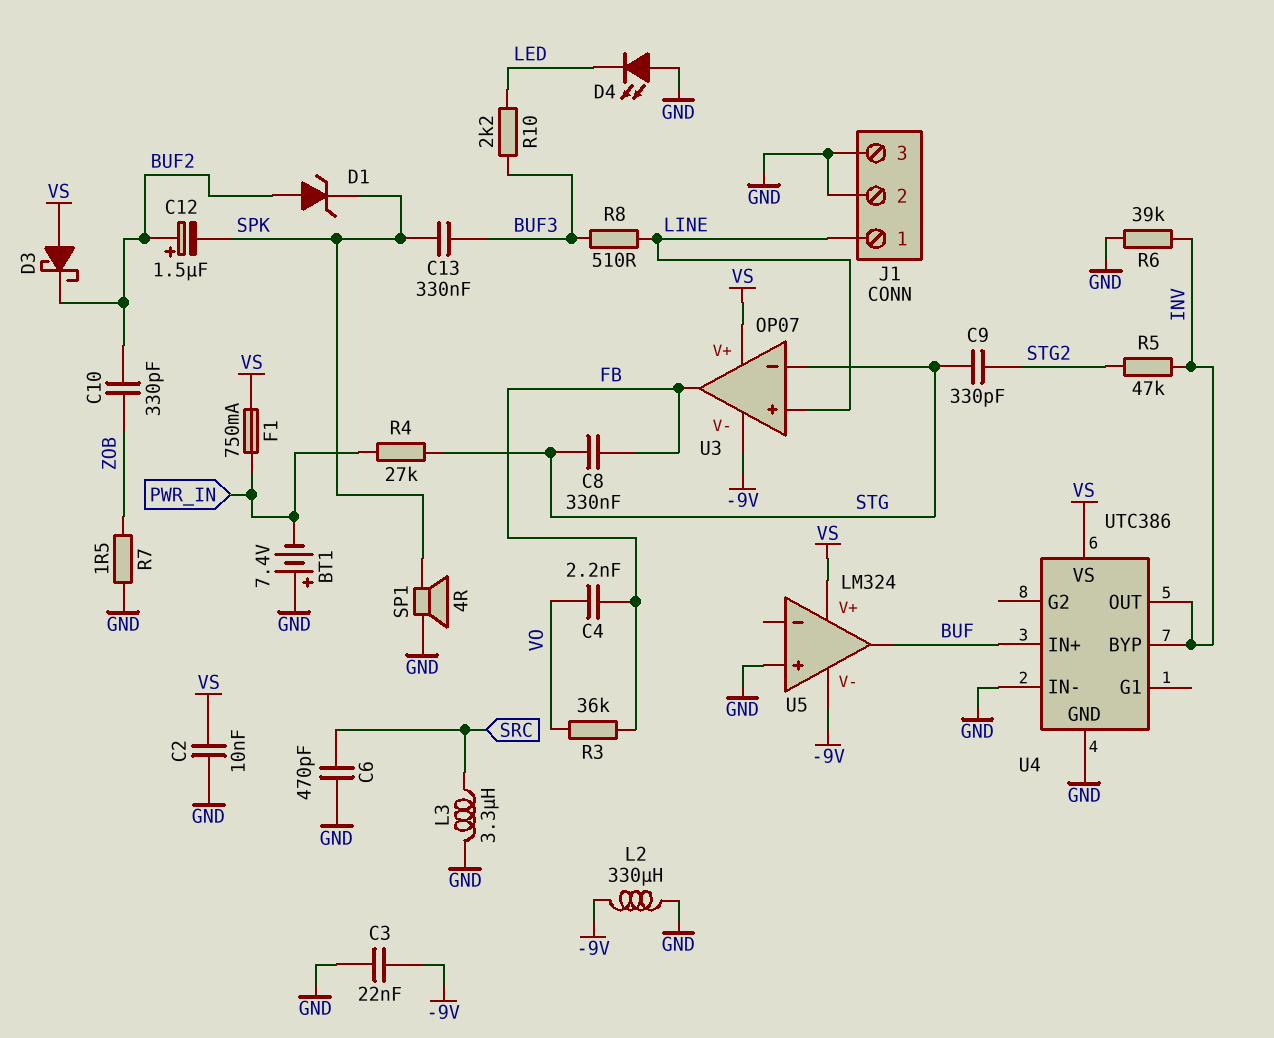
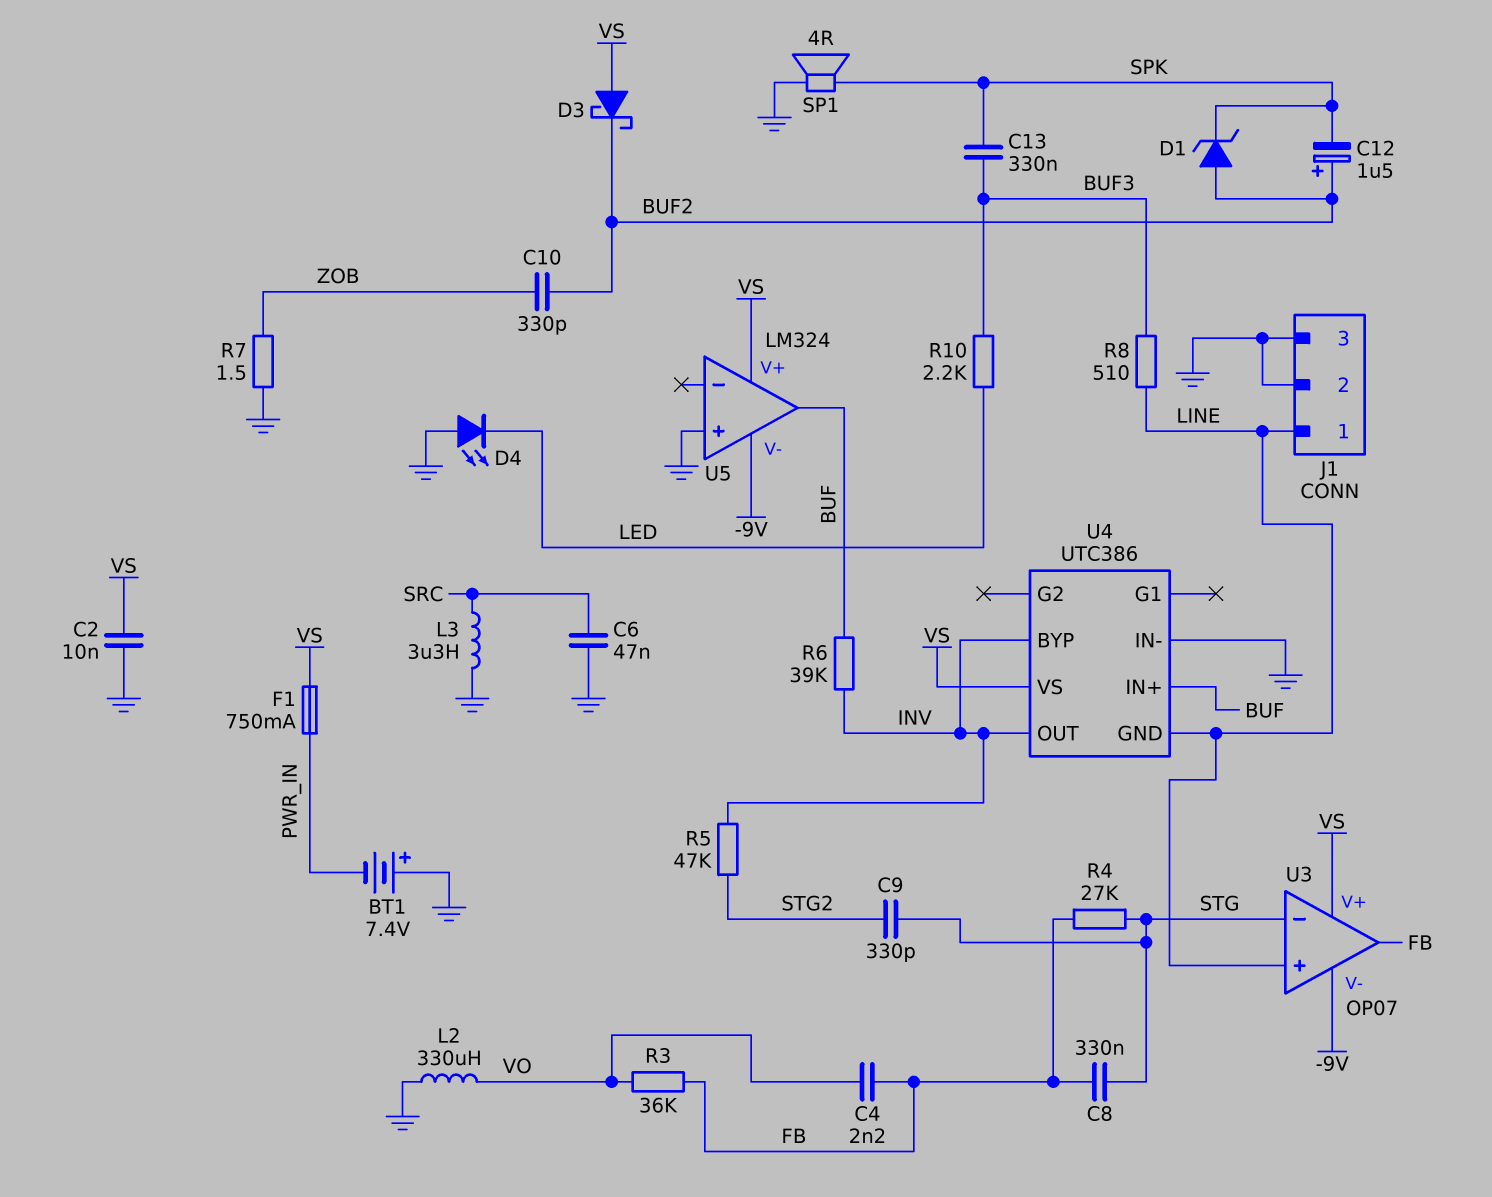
C3: 22nF (-9V, GND) -> none
C6: 470pF (GND, SRC) -> 47nF (GND, SRC)
L2: 330uH (-9V, GND) -> 330uH (GND, VO)
R4: 27k (PWR_IN, STG) -> 27k (FB, STG)
R6: 39k (GND, INV) -> 39k (BUF, INV)
U4 pin GND: GND -> LINE

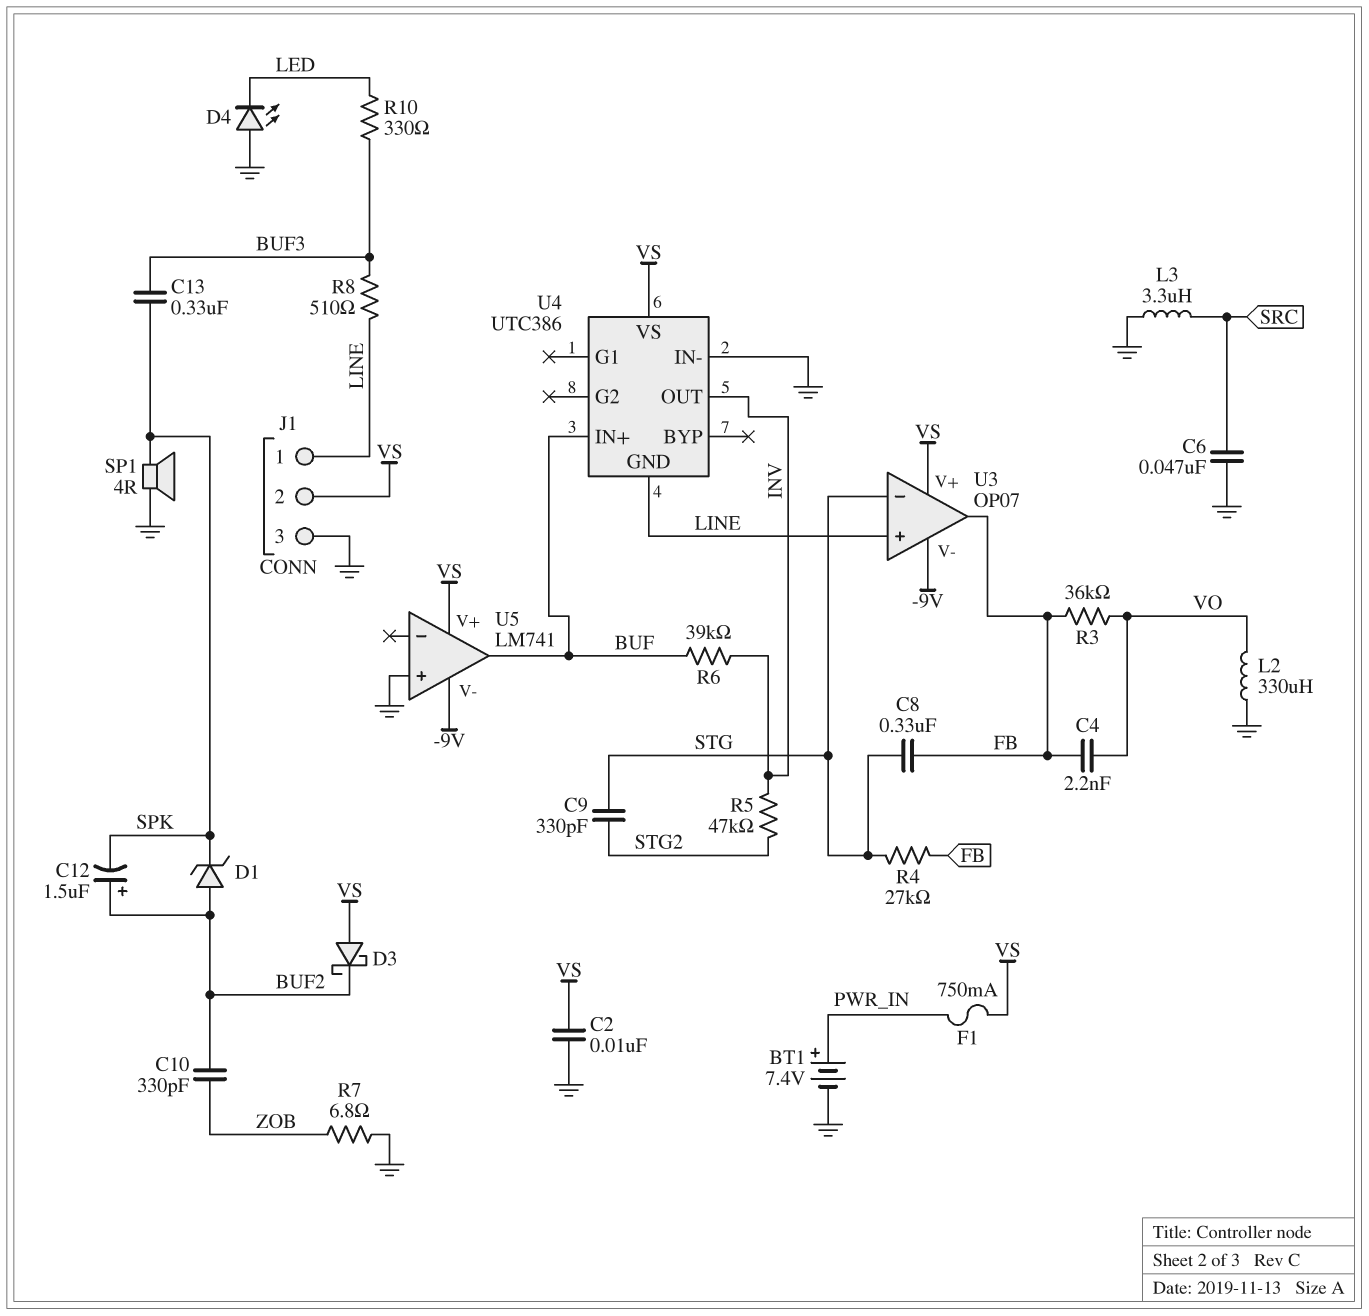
BT1: 7.4V (plus GND, minus PWR_IN) -> 7.4V (plus PWR_IN, minus GND)
J1 pin 2: GND -> VS
R7: 1.5 (GND, ZOB) -> 6.8 (GND, ZOB)
R10: 2.2k (BUF3, LED) -> 330 (BUF3, LED)
U4 pin BYP: INV -> none
U5: LM324 -> LM741

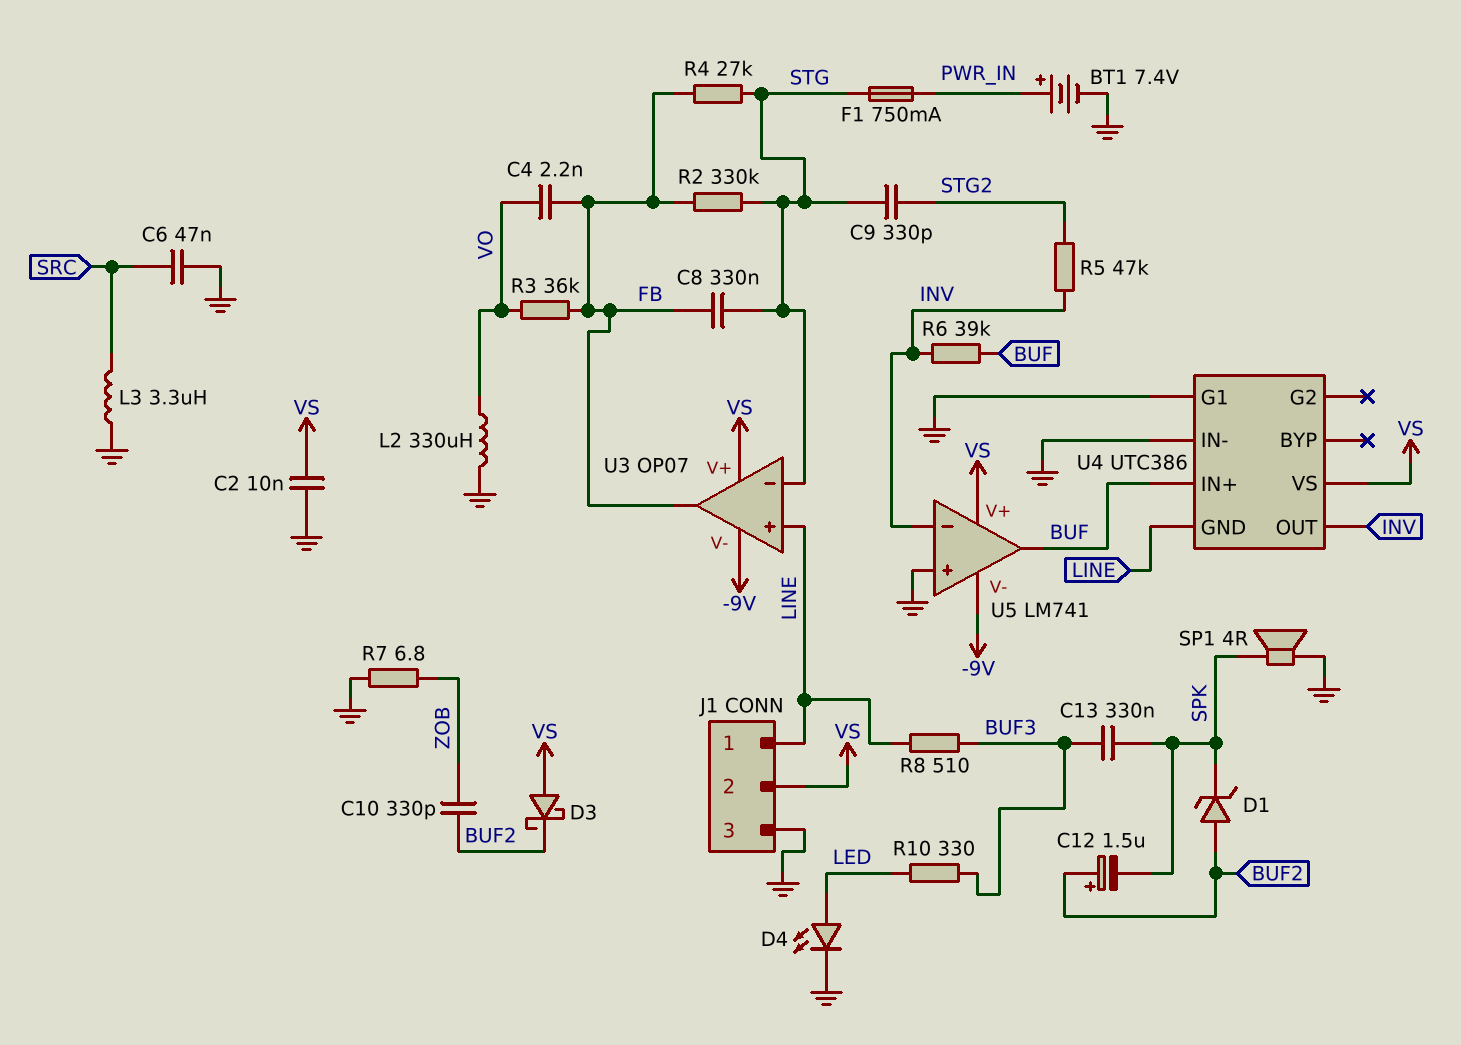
D4: LED (A GND, K LED) -> LED (A LED, K GND)
F1: 750mA (PWR_IN, VS) -> 750mA (PWR_IN, STG)
R2: none -> 330k (FB, STG)
U4 pin G1: none -> GND
U5 pin in-: none -> INV

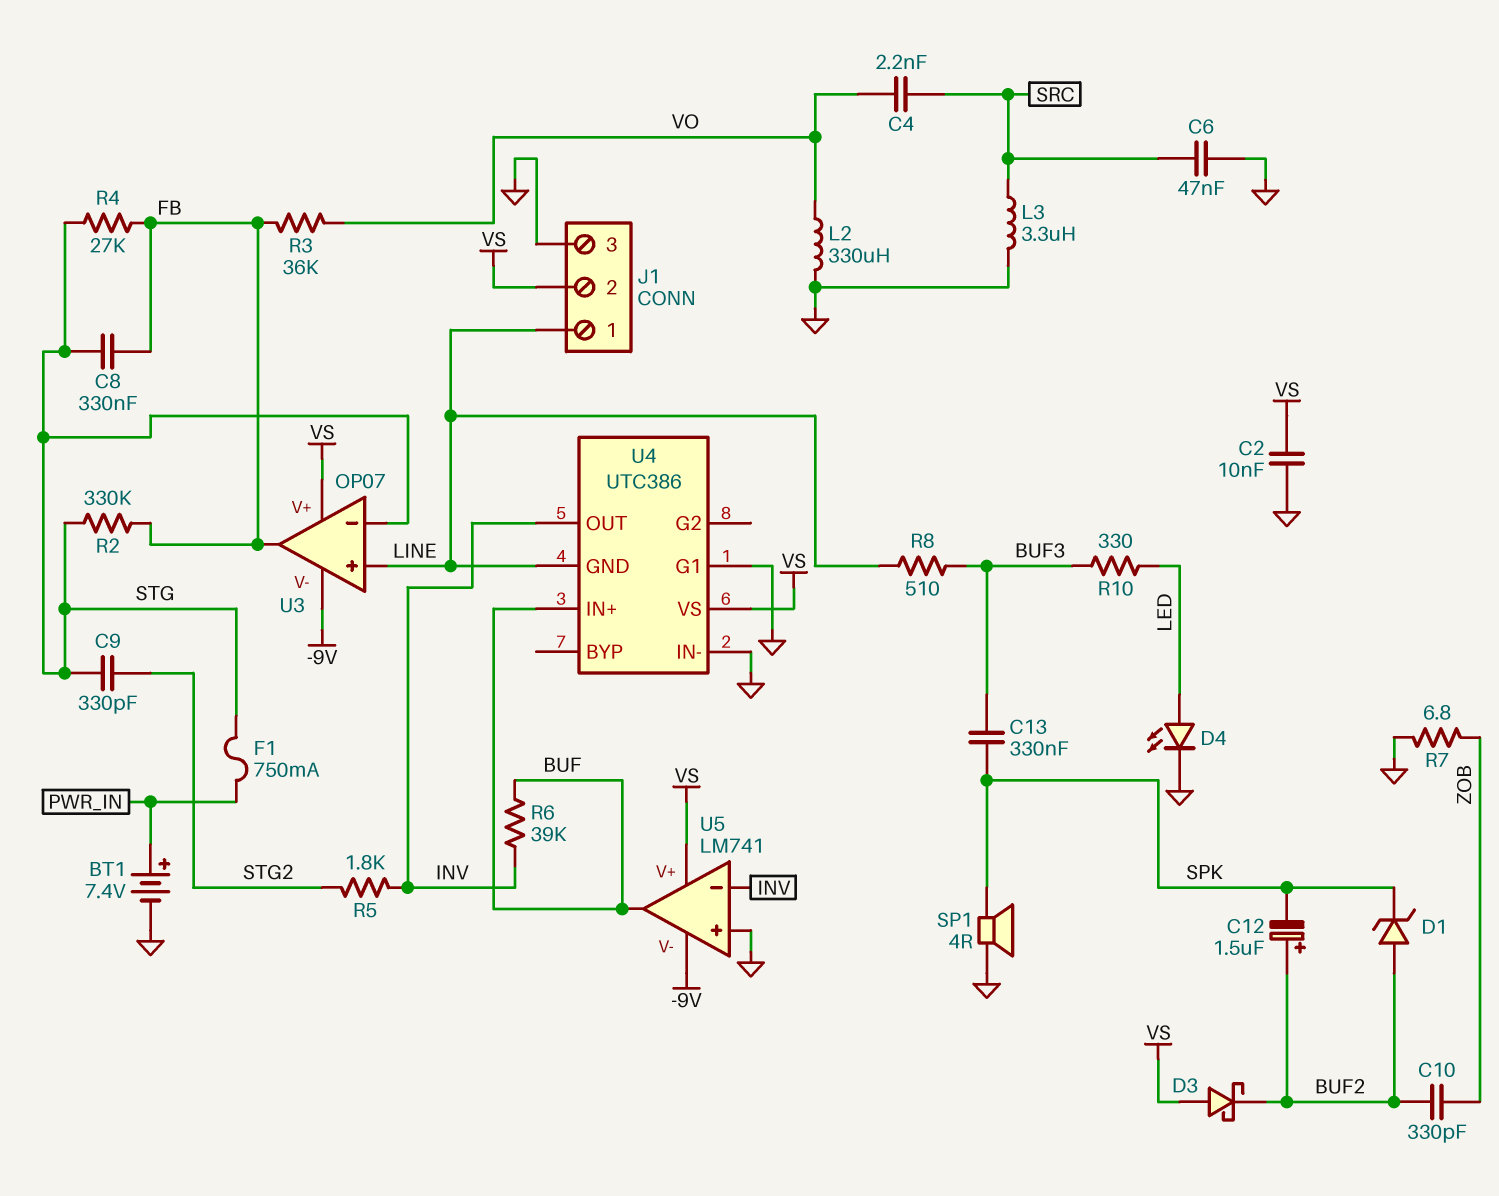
C4: 2.2nF (FB, VO) -> 2.2nF (SRC, VO)
R5: 47k (INV, STG2) -> 1.8k (INV, STG2)

